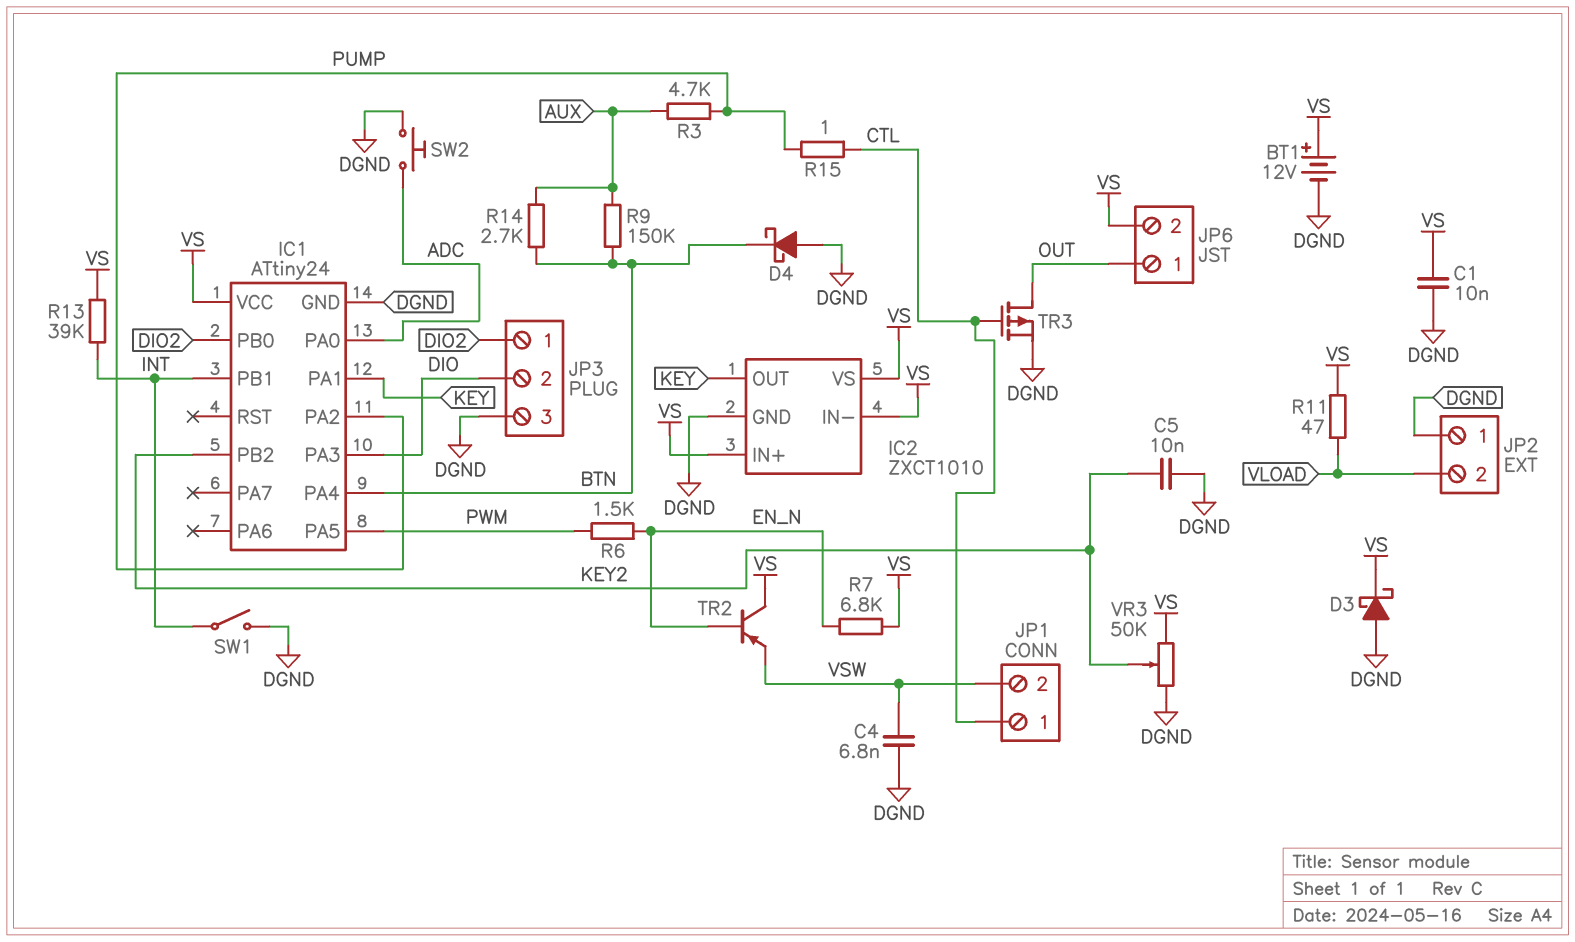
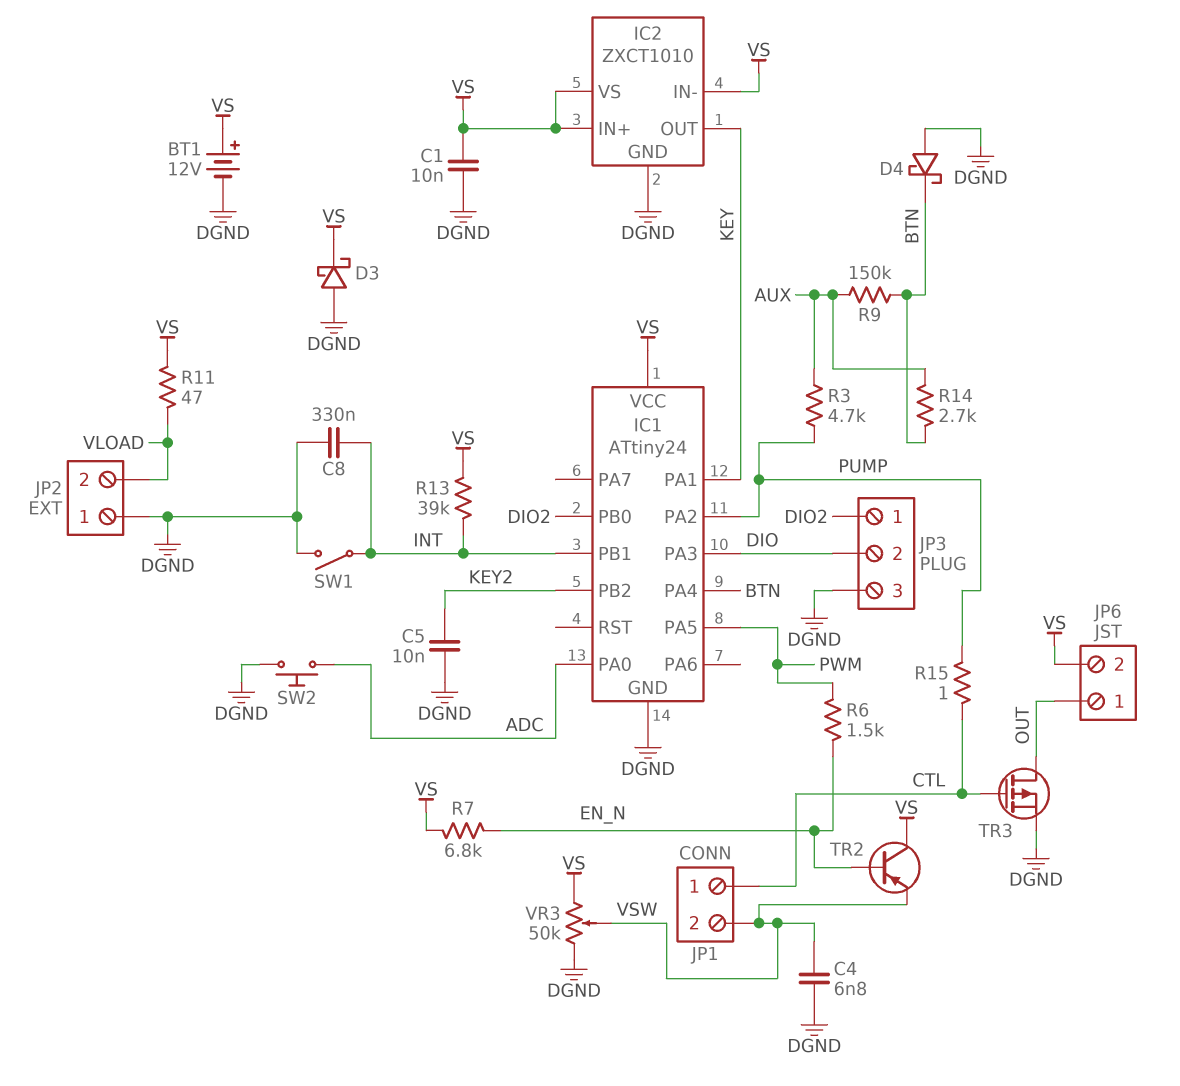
C8: none -> 330nF (DGND, INT)
VR3: 50k (DGND, VS, wiper KEY2) -> 50k (DGND, VS, wiper VSW)

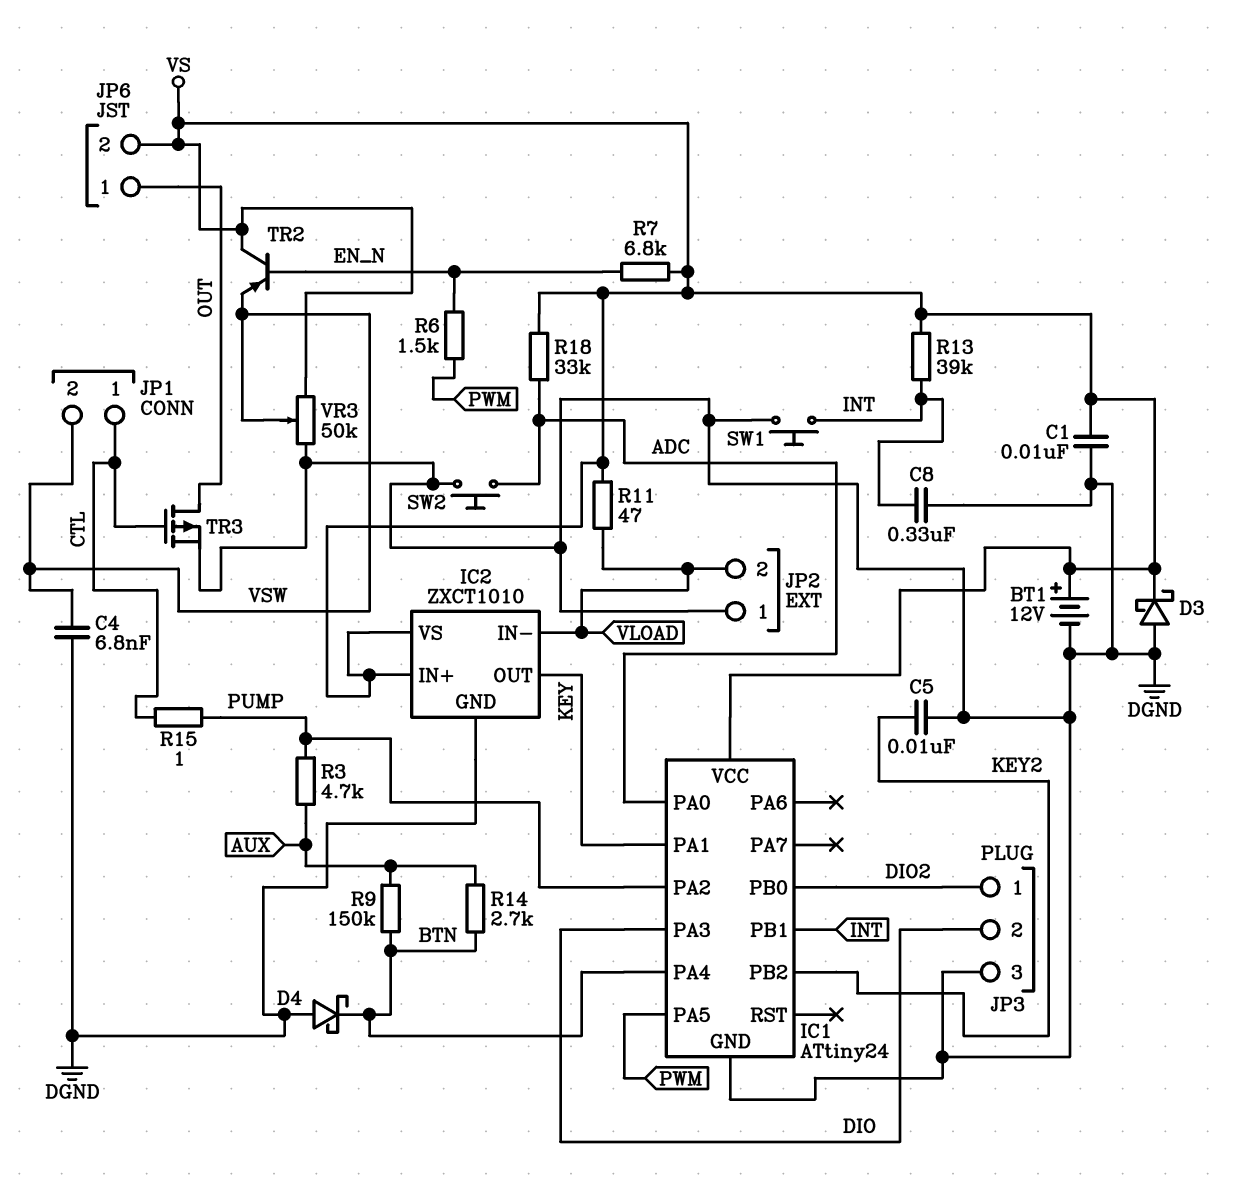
IC2 pin IN-: VS -> VLOAD
R18: none -> 33k (ADC, VS)
SW1: switch (DGND, INT) -> button (DGND, INT)

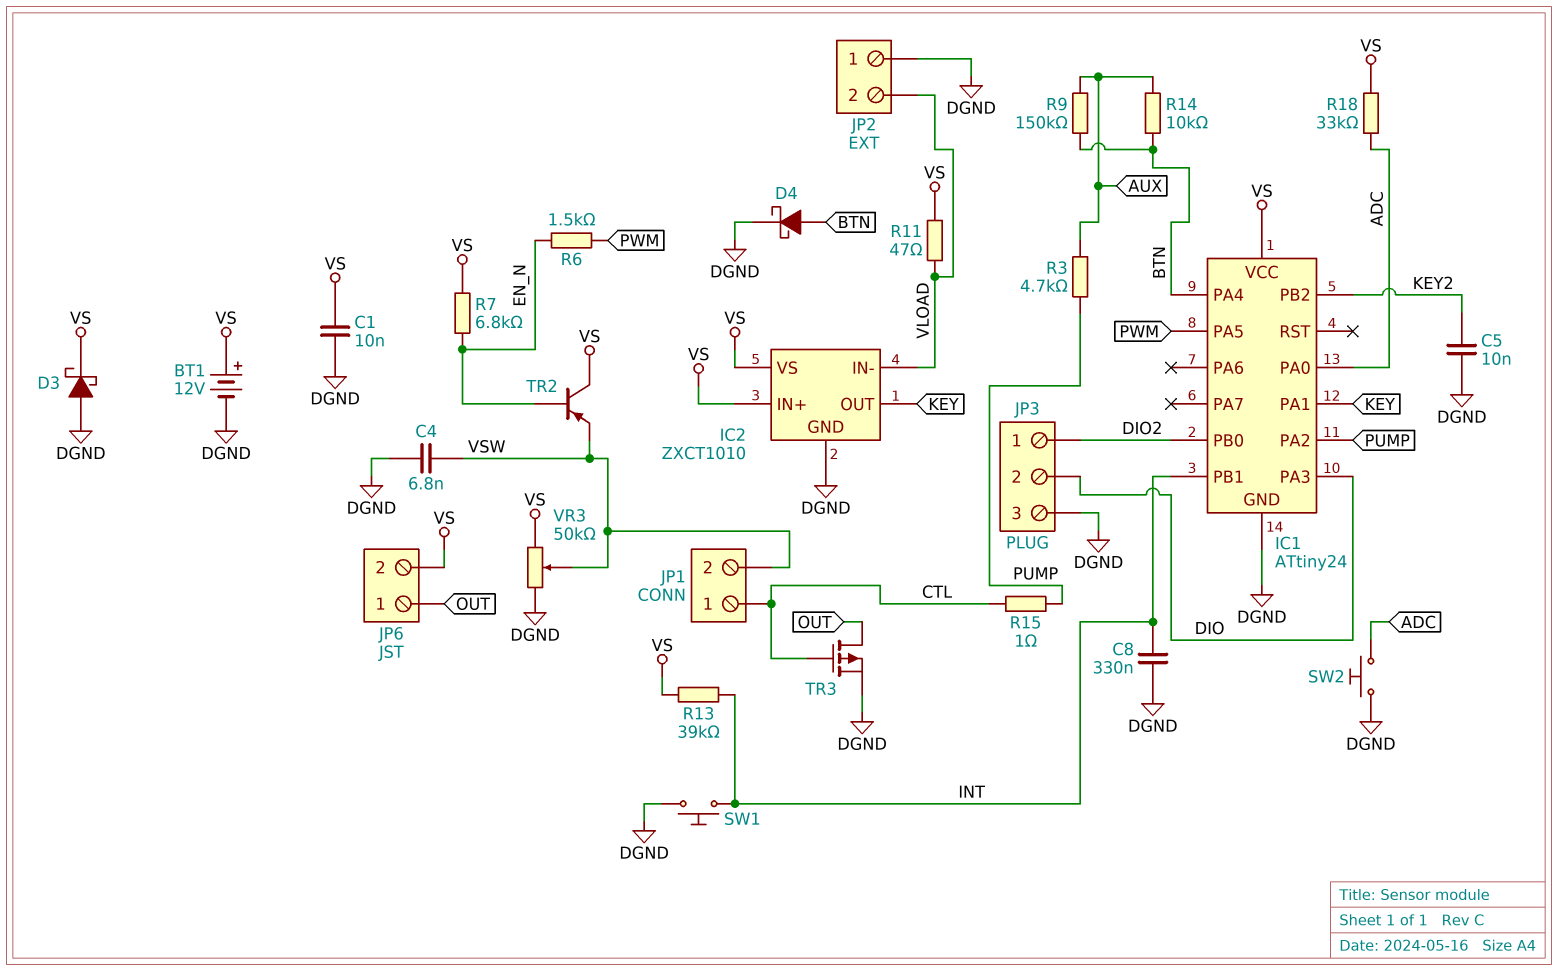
D4: schottky (A DGND, K BTN) -> schottky (A BTN, K DGND)
R14: 2.7k (AUX, BTN) -> 10k (AUX, BTN)

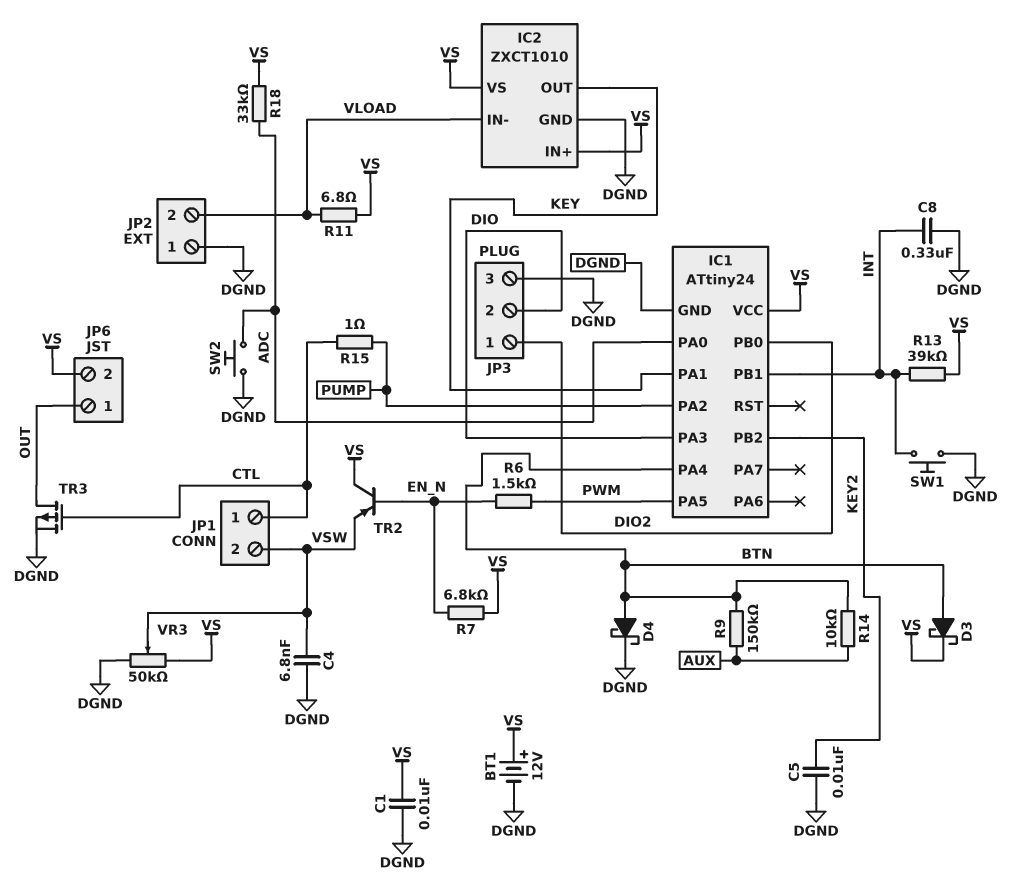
D3: schottky (A DGND, K VS) -> schottky (A BTN, K VS)
R3: 4.7k (AUX, PUMP) -> none
R11: 47 (VLOAD, VS) -> 6.8 (VLOAD, VS)

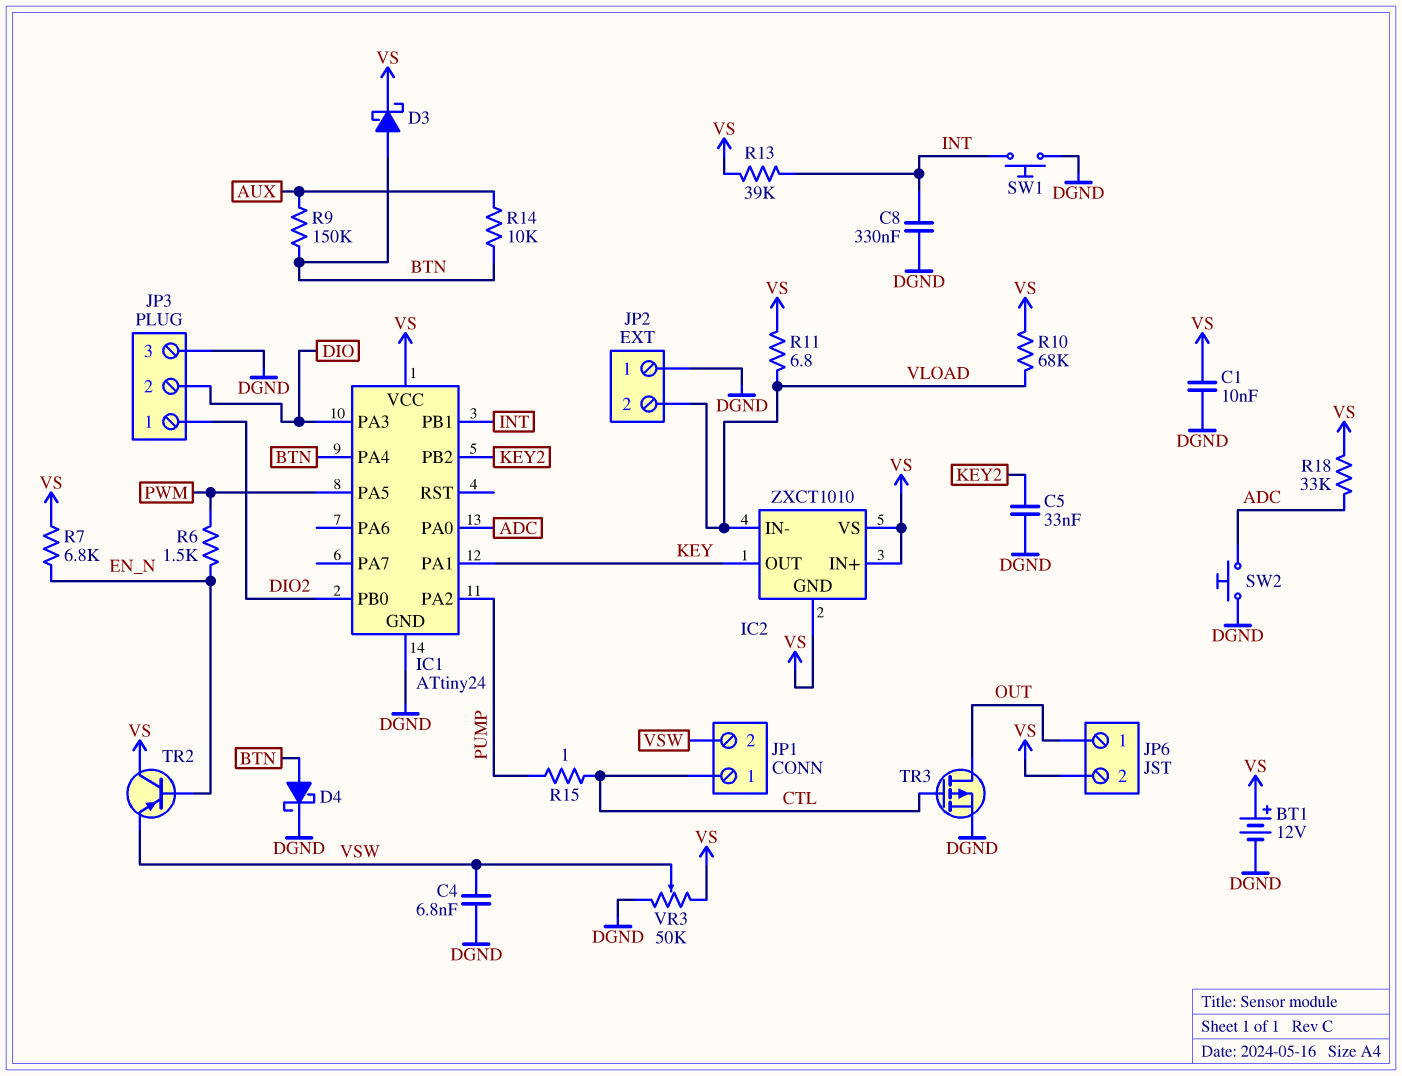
C5: 10nF (DGND, KEY2) -> 33nF (DGND, KEY2)
IC2 pin GND: DGND -> VS
R10: none -> 68k (VLOAD, VS)

